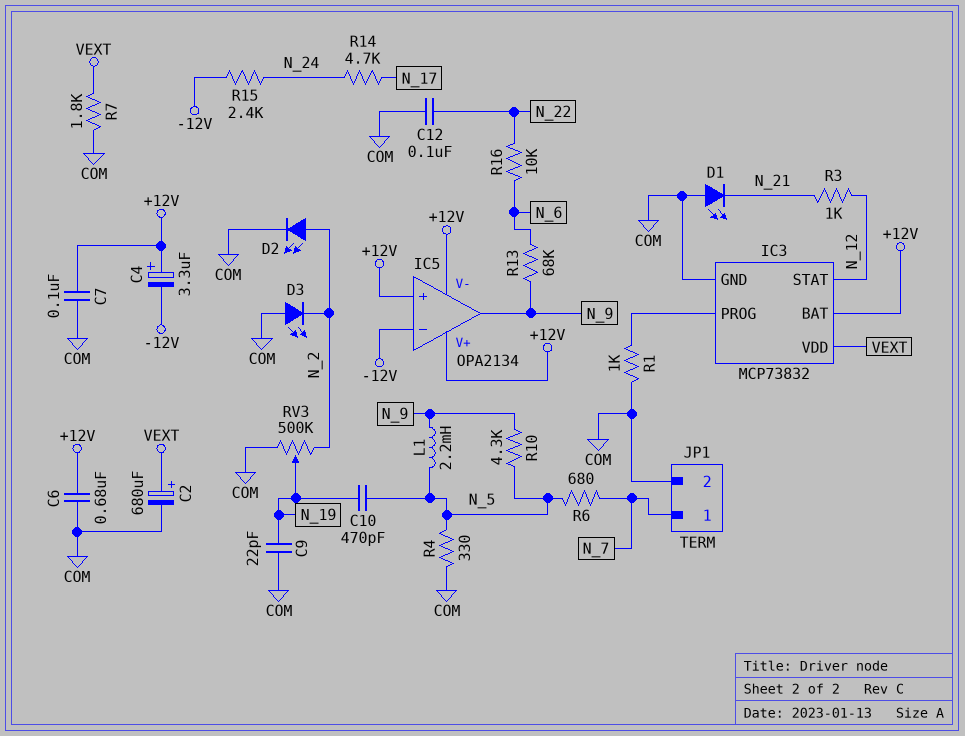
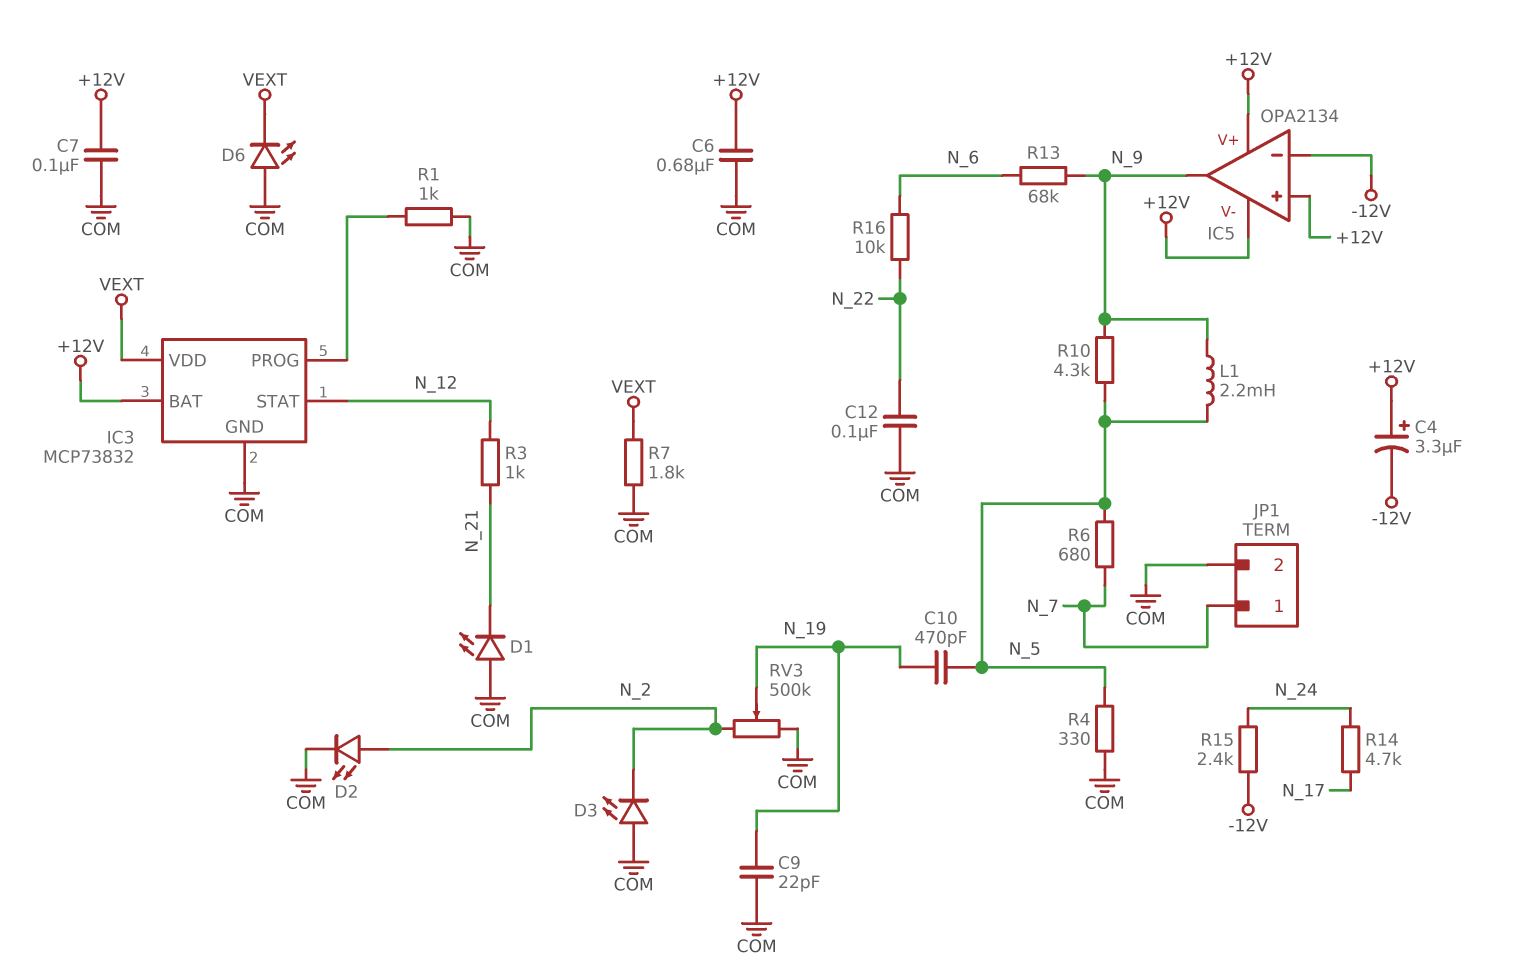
C2: 680uF (plus VEXT, minus COM) -> none
D6: none -> LED (A COM, K VEXT)

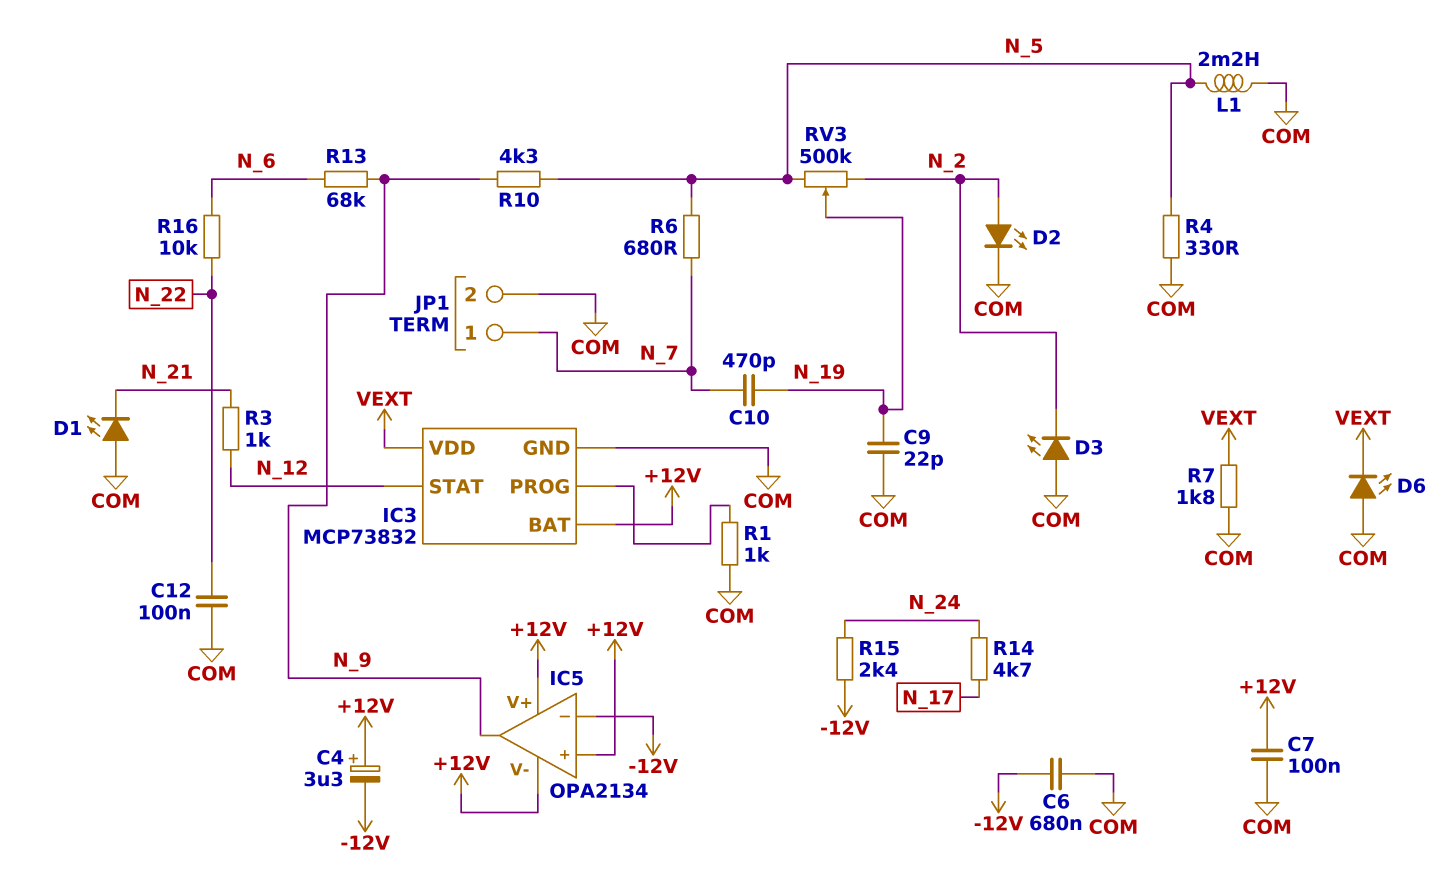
C6: 680nF (+12V, COM) -> 680nF (-12V, COM)
C10: 470pF (N_5, N_19) -> 470pF (N_7, N_19)
L1: 2.2mH (N_5, N_9) -> 2.2mH (COM, N_5)
RV3: 500k (COM, N_2, wiper N_19) -> 500k (N_2, N_5, wiper N_19)

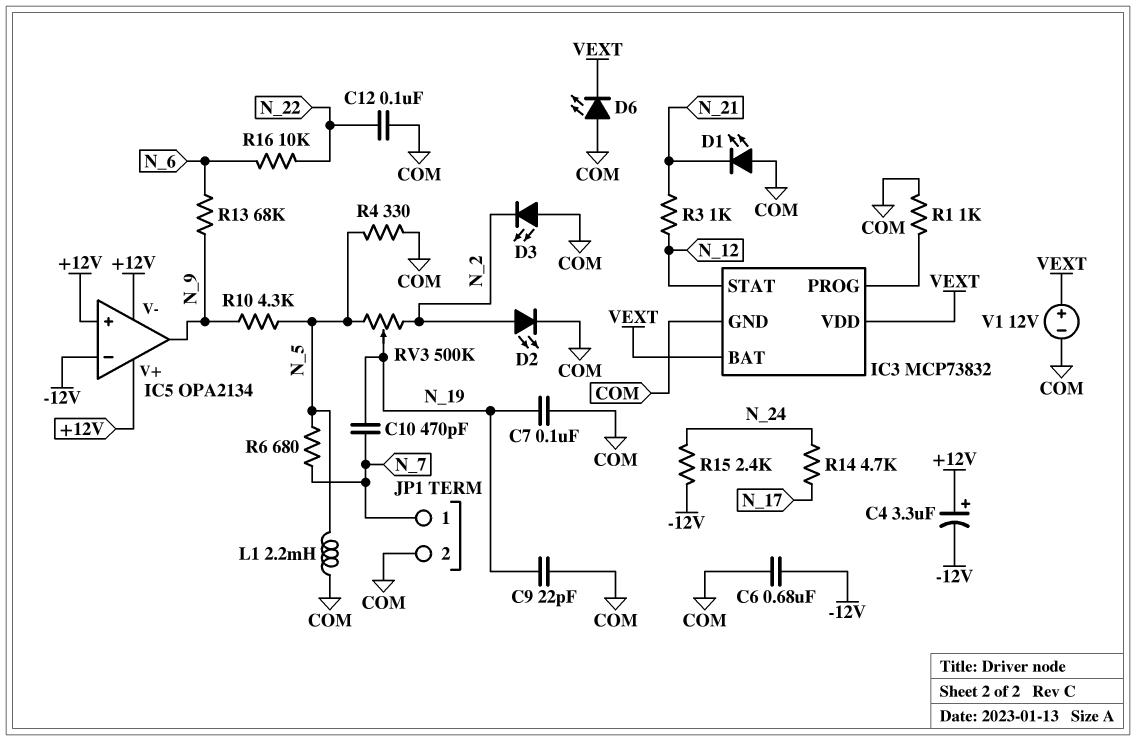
C7: 100nF (+12V, COM) -> 100nF (COM, N_19)
IC3 pin BAT: +12V -> VEXT
R7: 1.8k (COM, VEXT) -> none
V1: none -> 12V (plus VEXT, minus COM)

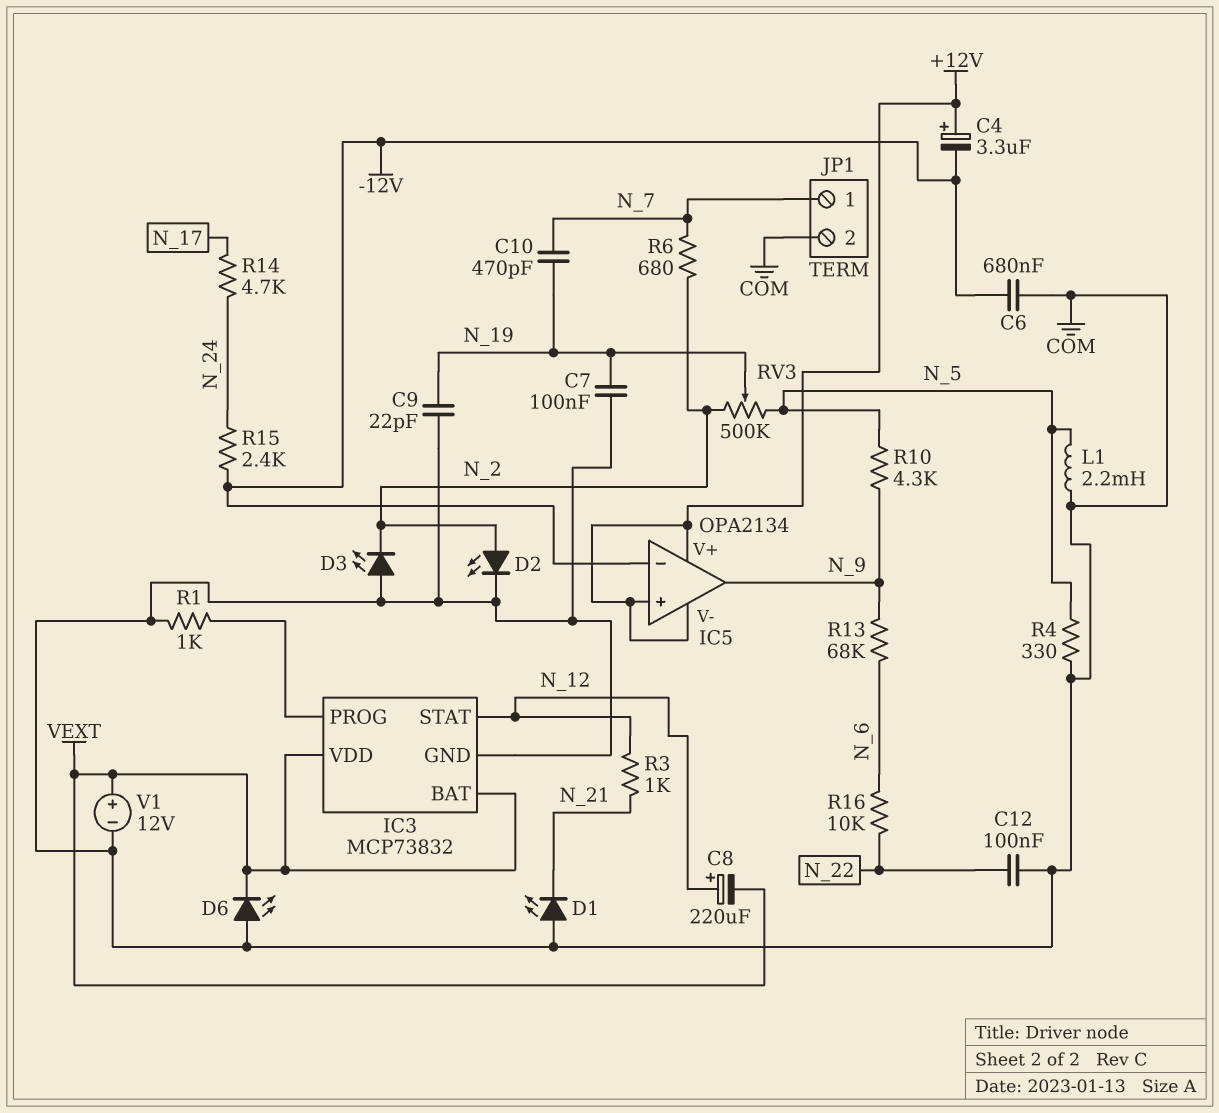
C8: none -> 220uF (plus N_12, minus VEXT)
R6: 680 (N_5, N_7) -> 680 (N_2, N_7)

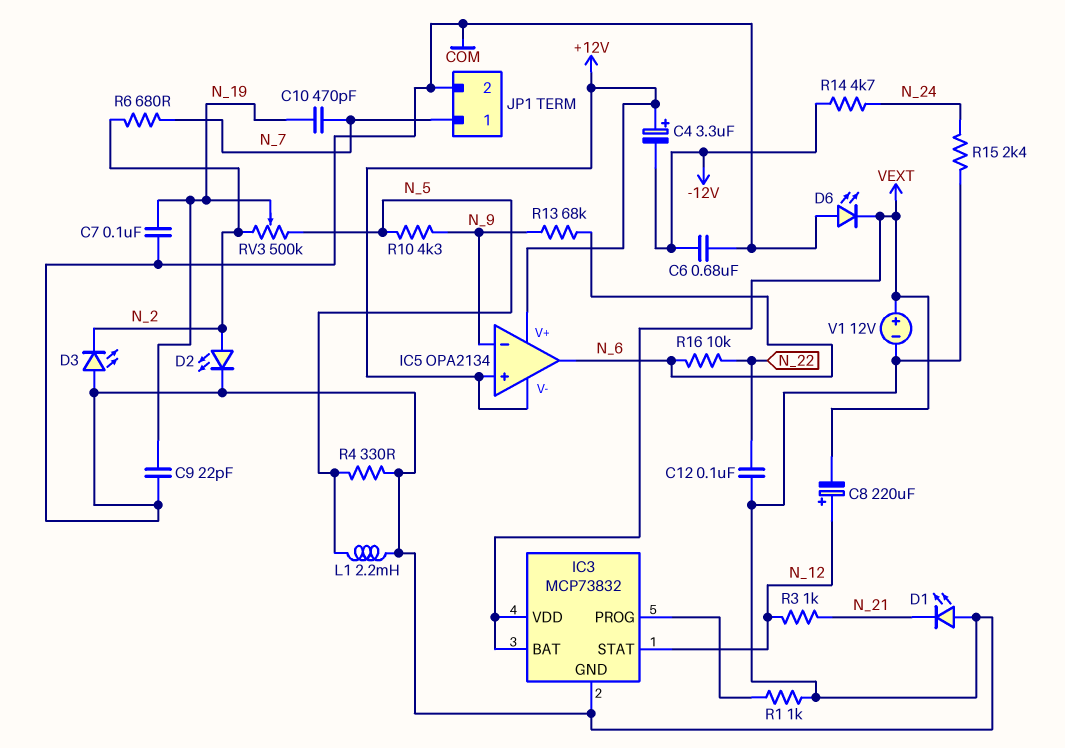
IC5 pin in-: -12V -> N_9
IC5 pin out: N_9 -> N_6
R14: 4.7k (N_17, N_24) -> 4.7k (-12V, N_24)
R15: 2.4k (-12V, N_24) -> 2.4k (COM, N_24)

